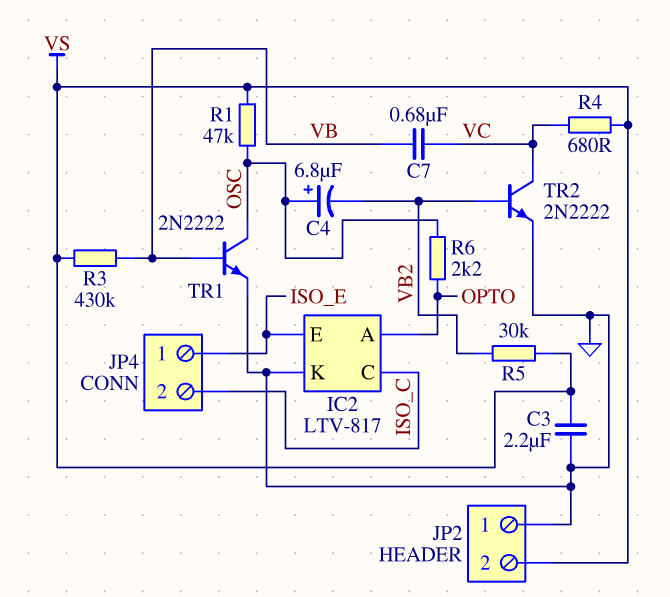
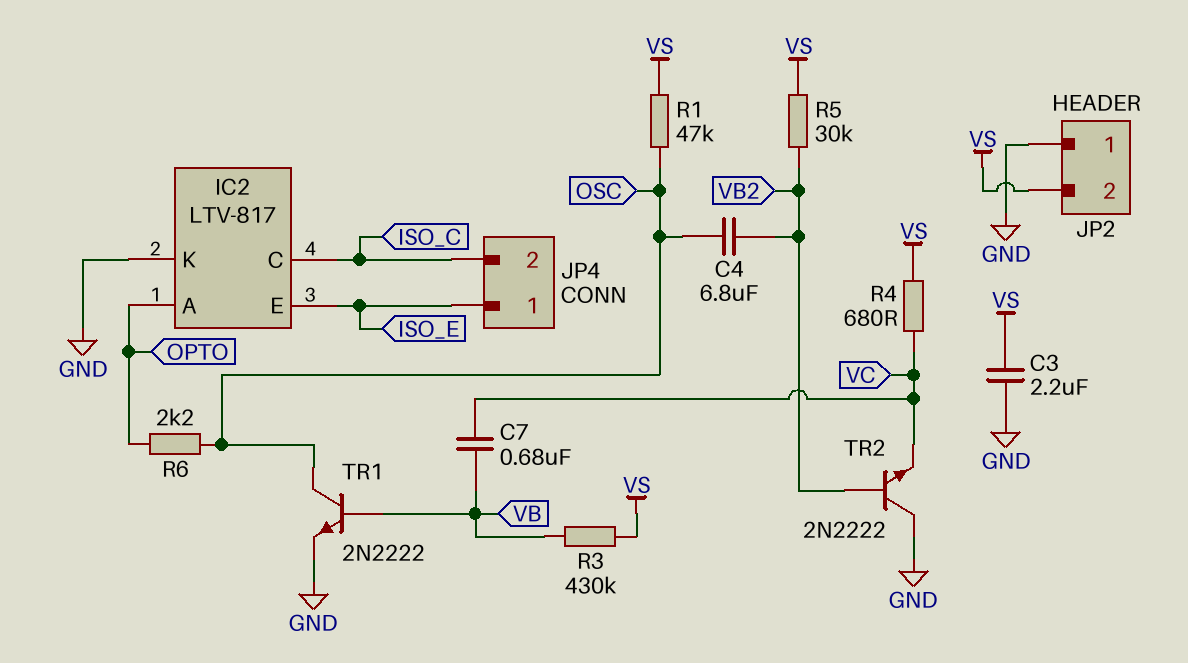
C4: 6.8uF (plus OSC, minus VB2) -> 6.8uF (OSC, VB2)
TR2: NPN 2N2222 (B VB2, C VC, E GND) -> NPN 2N2222 (B VB2, C GND, E VC)

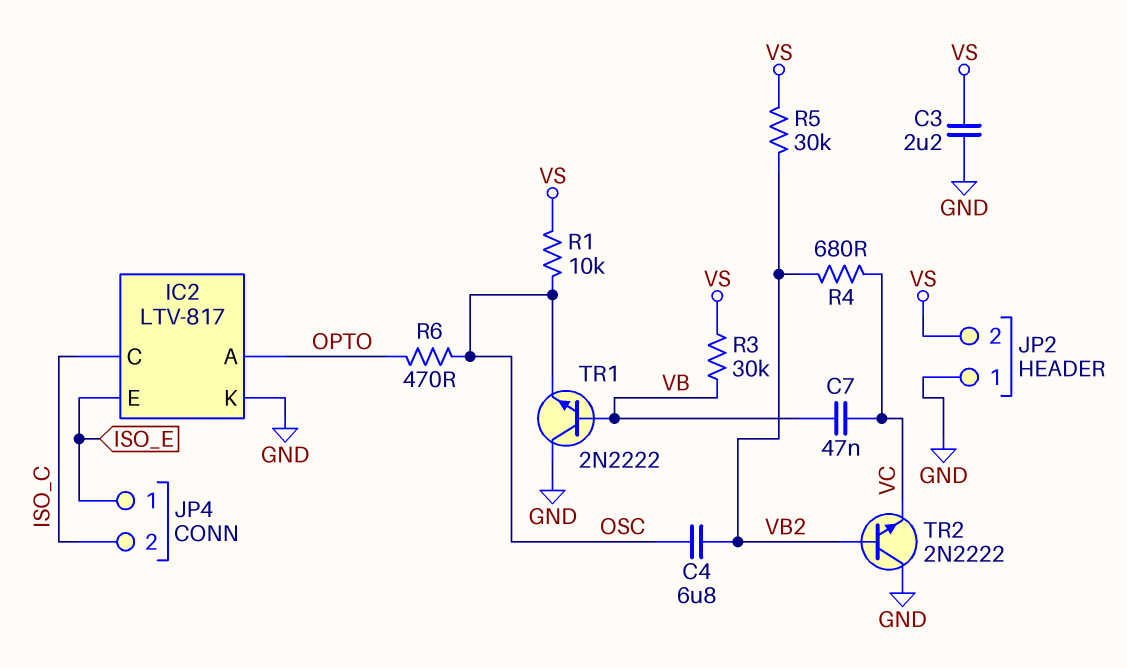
C7: 680nF (VB, VC) -> 47nF (VB, VC)
R1: 47k (OSC, VS) -> 10k (OSC, VS)
R3: 430k (VB, VS) -> 30k (VB, VS)
R4: 680 (VC, VS) -> 680 (VB2, VC)
R6: 2.2k (OPTO, OSC) -> 470 (OPTO, OSC)
TR1: NPN 2N2222 (B VB, C OSC, E GND) -> NPN 2N2222 (B VB, C GND, E OSC)

